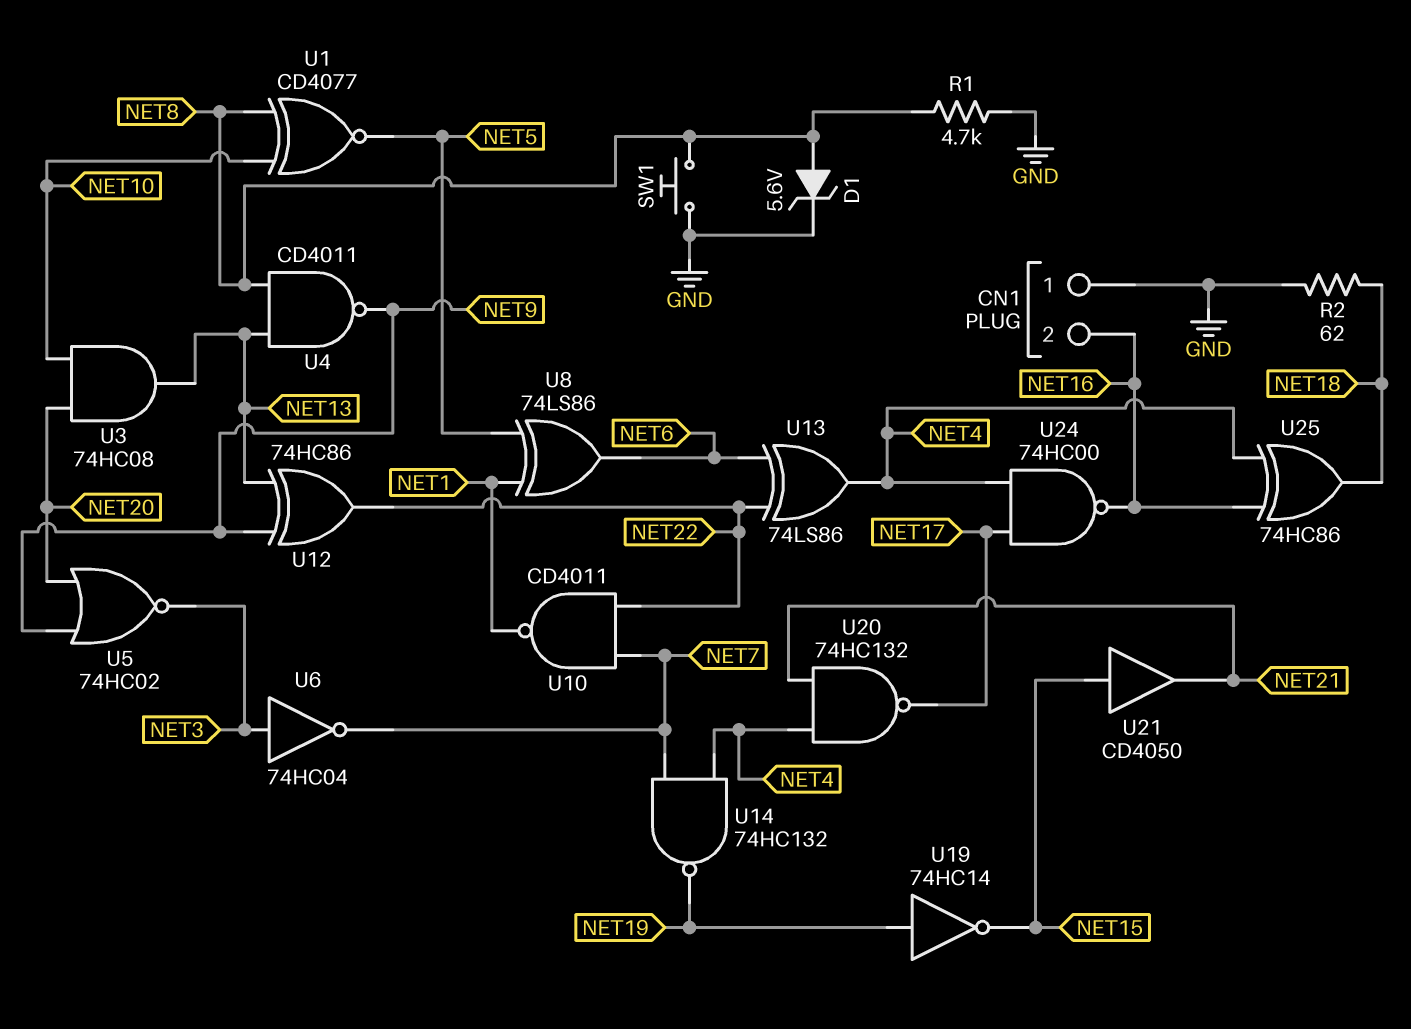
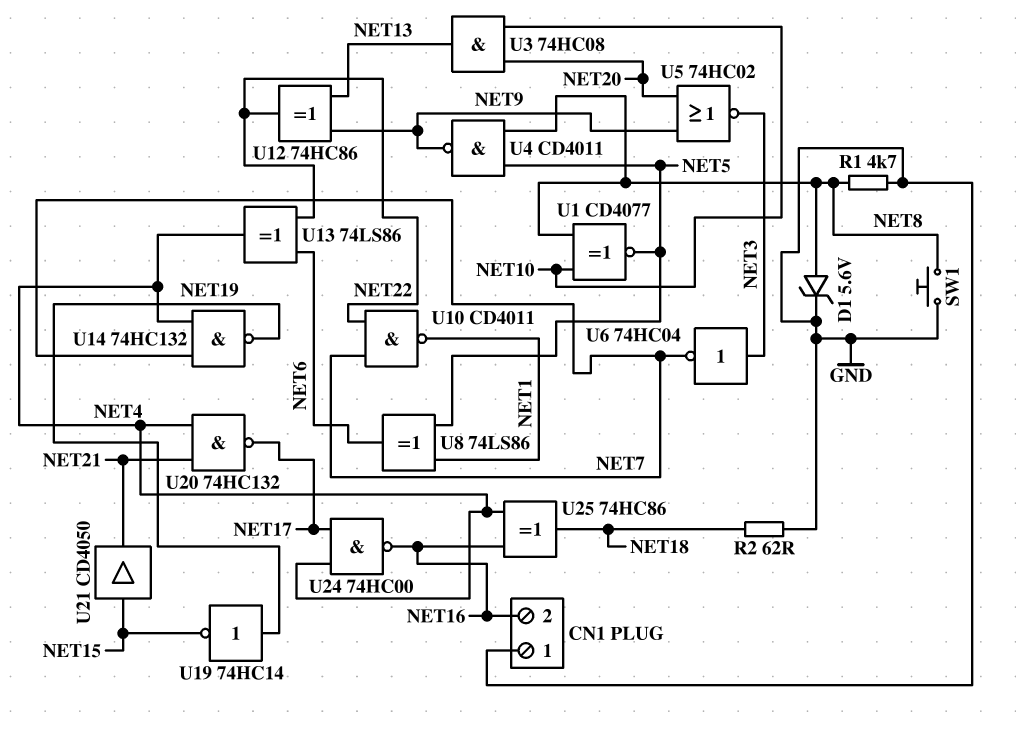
U4: NAND CD4011 (in NET8, in NET13, out NET9) -> NAND CD4011 (in NET5, in NET8, out NET9)

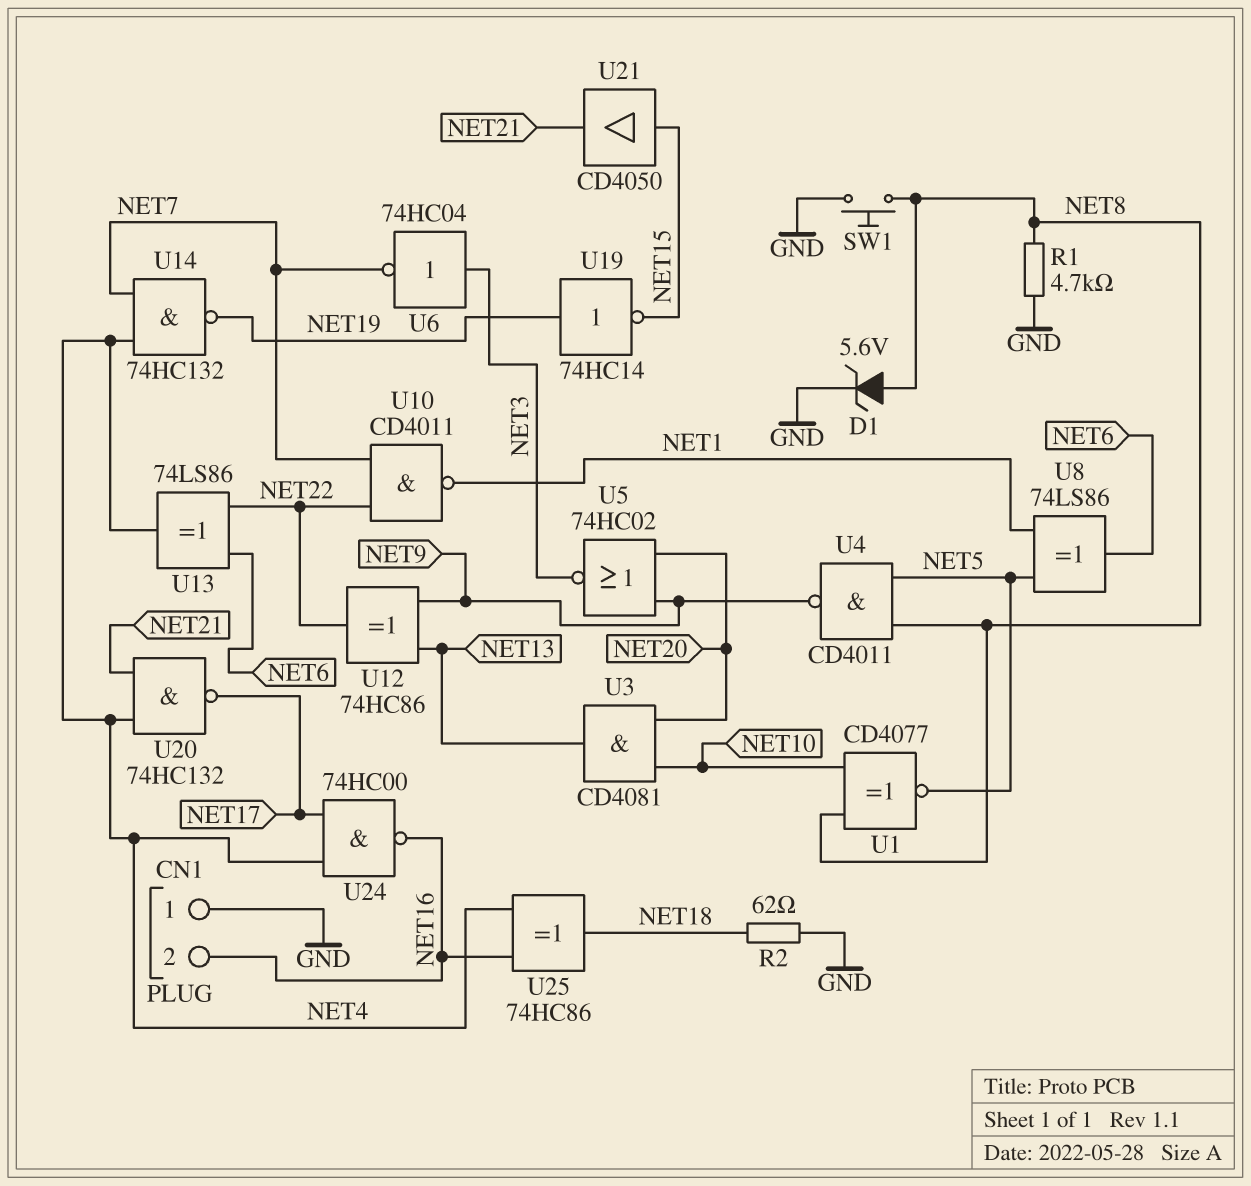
U3: AND 74HC08 (in NET10, in NET20, out NET13) -> AND CD4081 (in NET10, in NET20, out NET13)

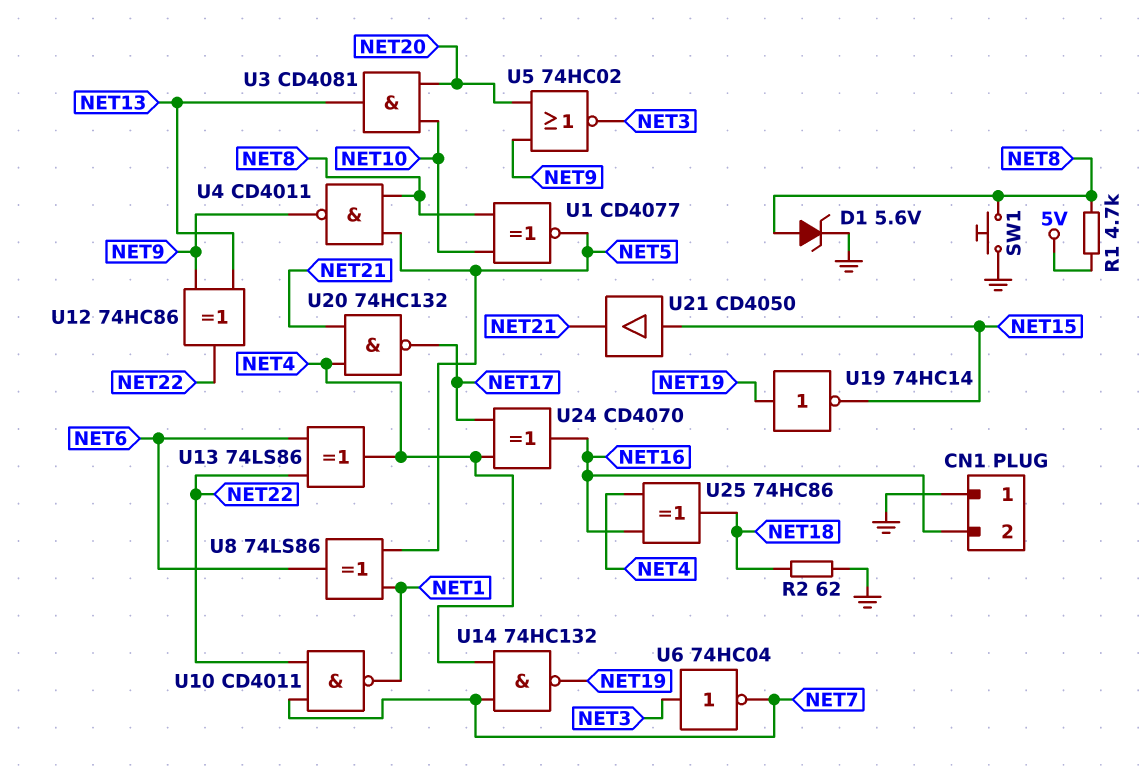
R1: 4.7k (GND, NET8) -> 4.7k (5V, NET8)
U24: NAND 74HC00 (in NET4, in NET17, out NET16) -> XOR CD4070 (in NET4, in NET17, out NET16)

